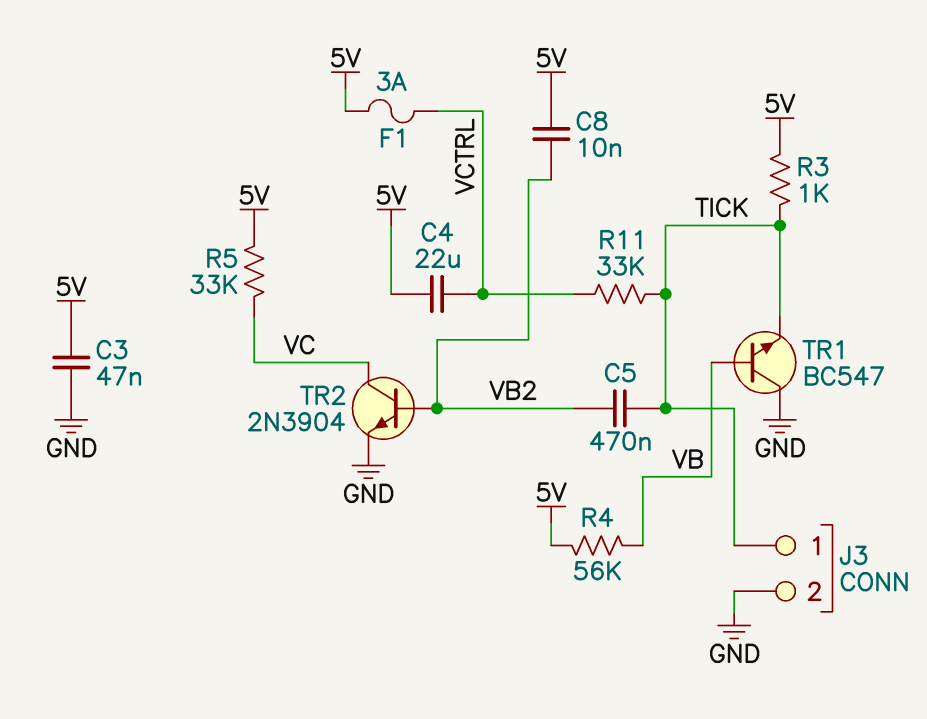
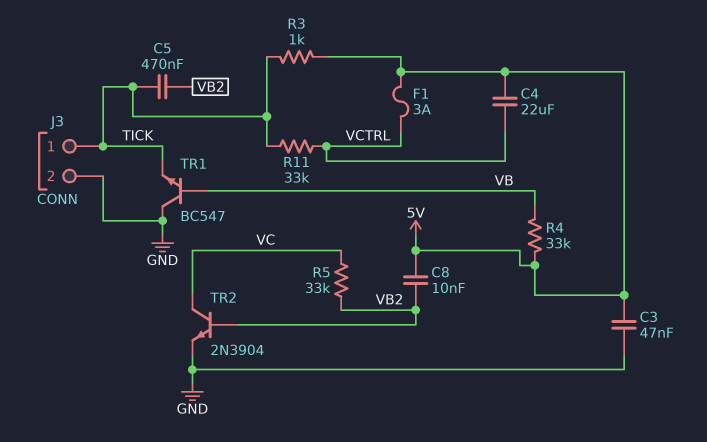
R4: 56k (5V, VB) -> 33k (5V, VB)
R5: 33k (5V, VC) -> 33k (VB2, VC)

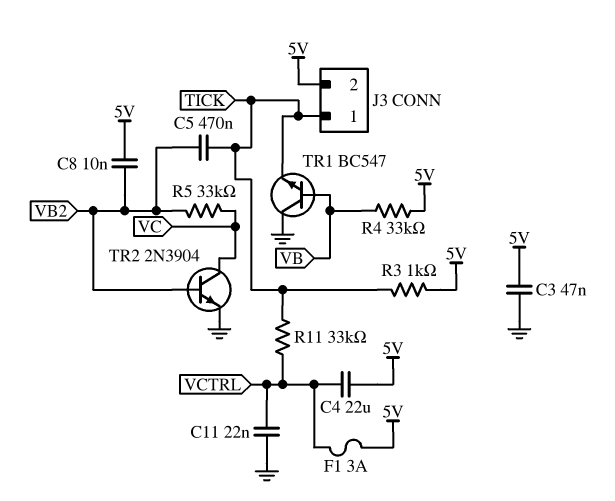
C11: none -> 22nF (GND, VCTRL)
J3 pin 2: GND -> 5V

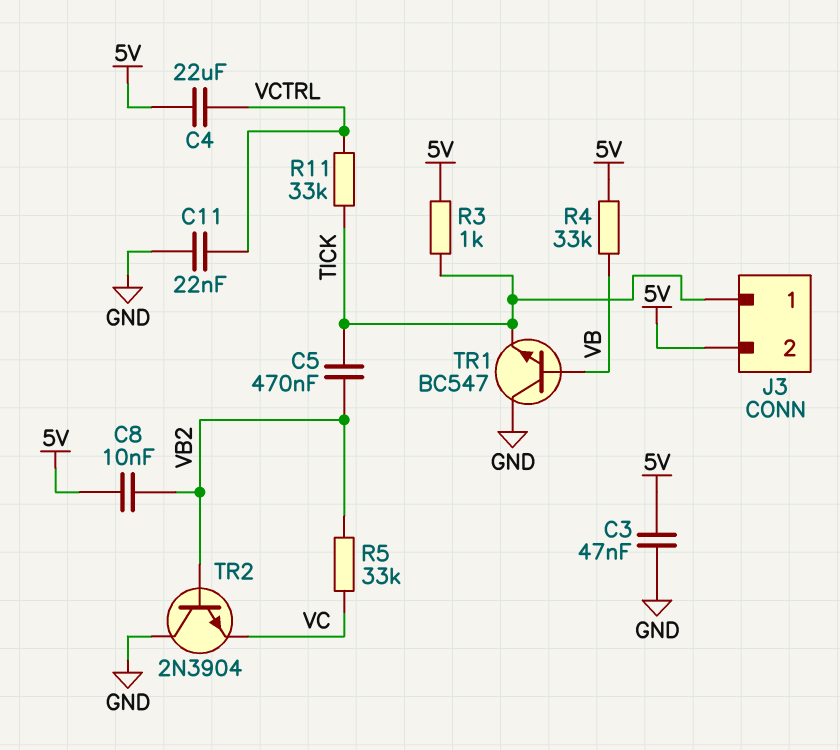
F1: 3A (5V, VCTRL) -> none
TR2: NPN 2N3904 (B VB2, C VC, E GND) -> NPN 2N3904 (B VB2, C GND, E VC)

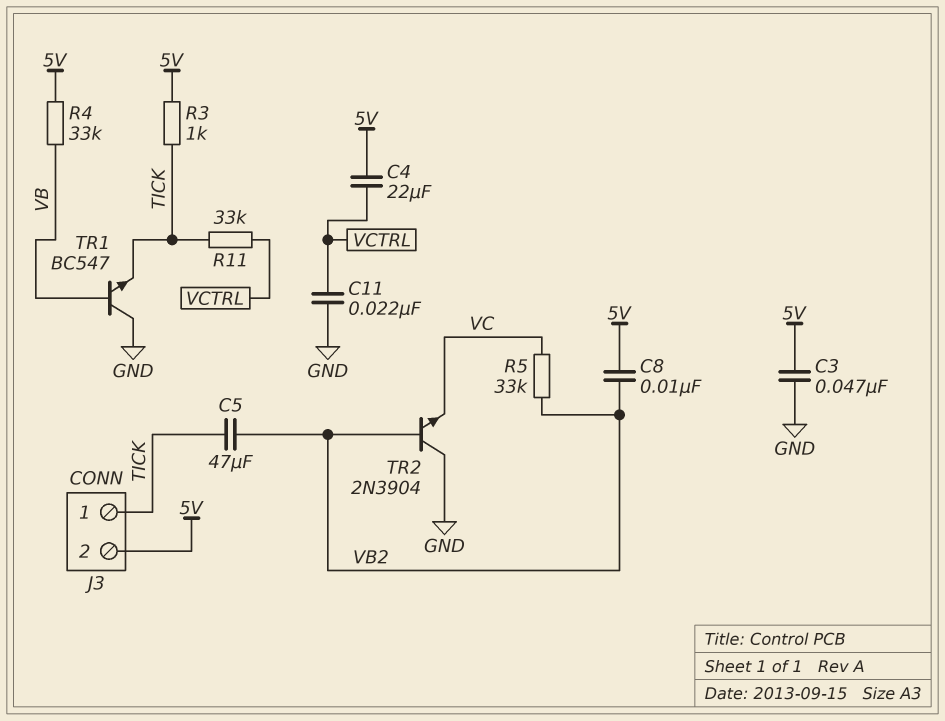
C5: 470nF (TICK, VB2) -> 47uF (TICK, VB2)

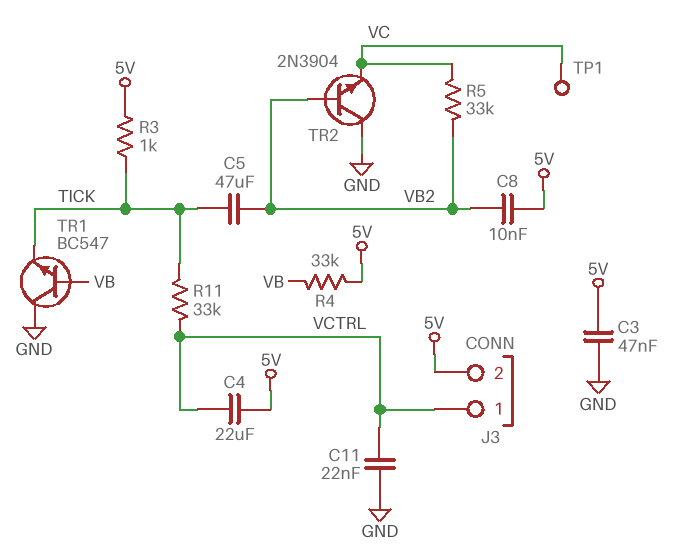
J3 pin 1: TICK -> VCTRL
TP1: none -> test point (VC)

